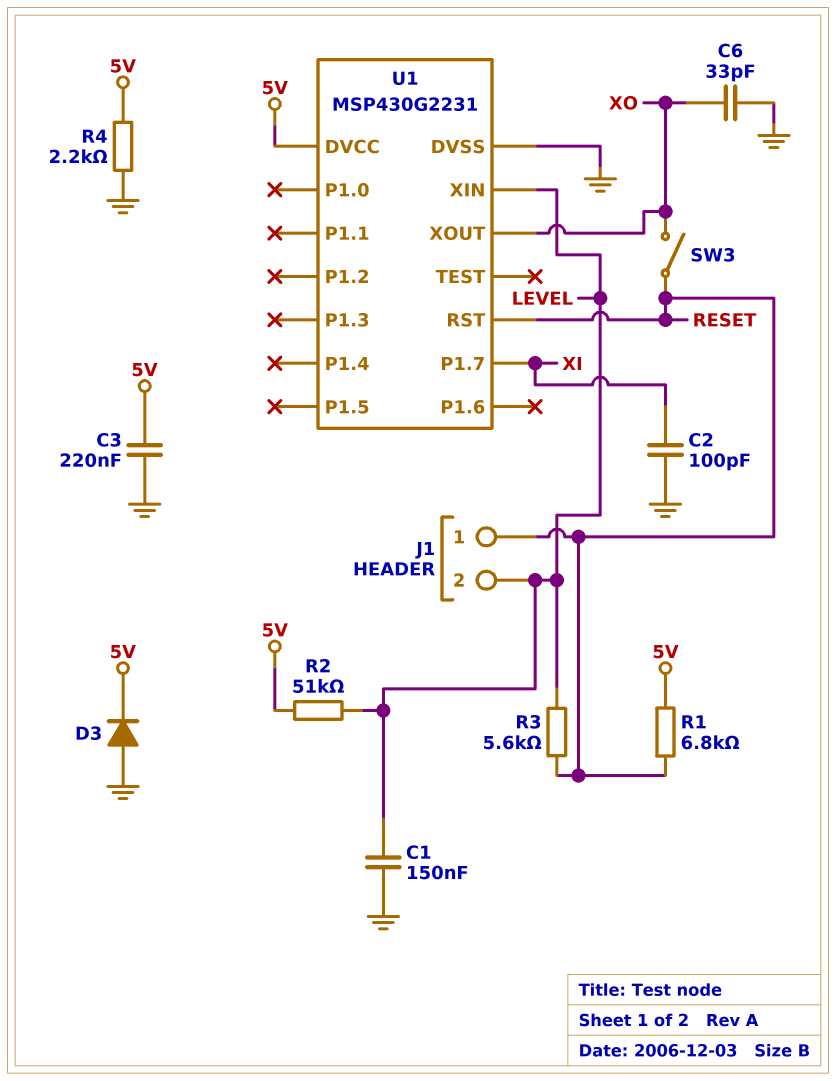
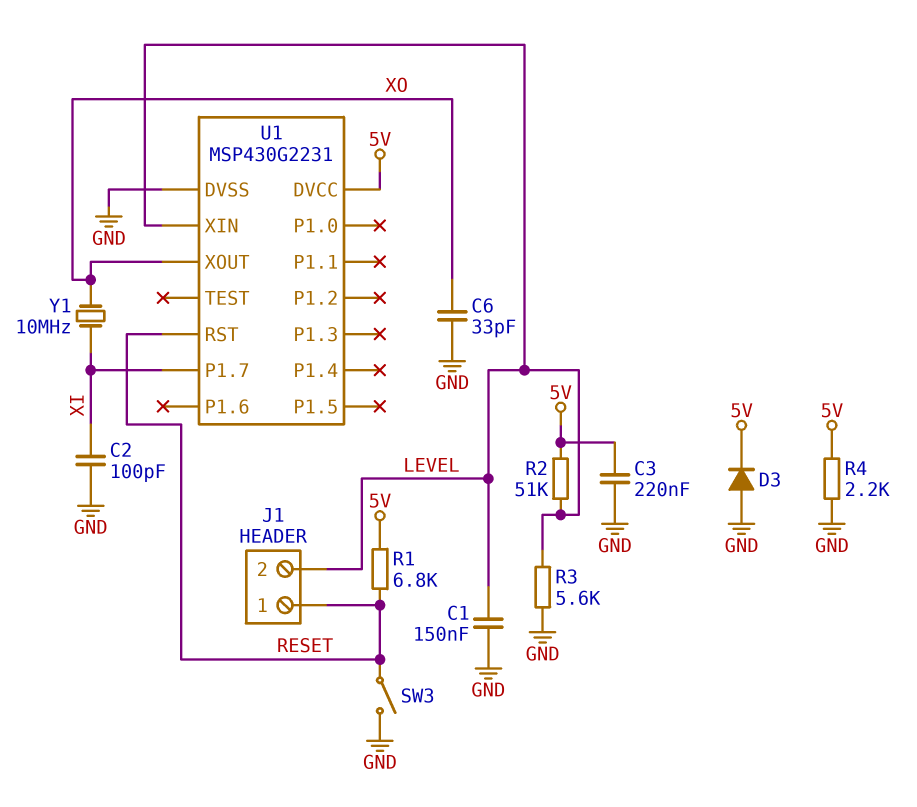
R3: 5.6k (LEVEL, RESET) -> 5.6k (GND, LEVEL)
SW3: switch (RESET, XO) -> switch (GND, RESET)
Y1: none -> 10MHz (XI, XO)

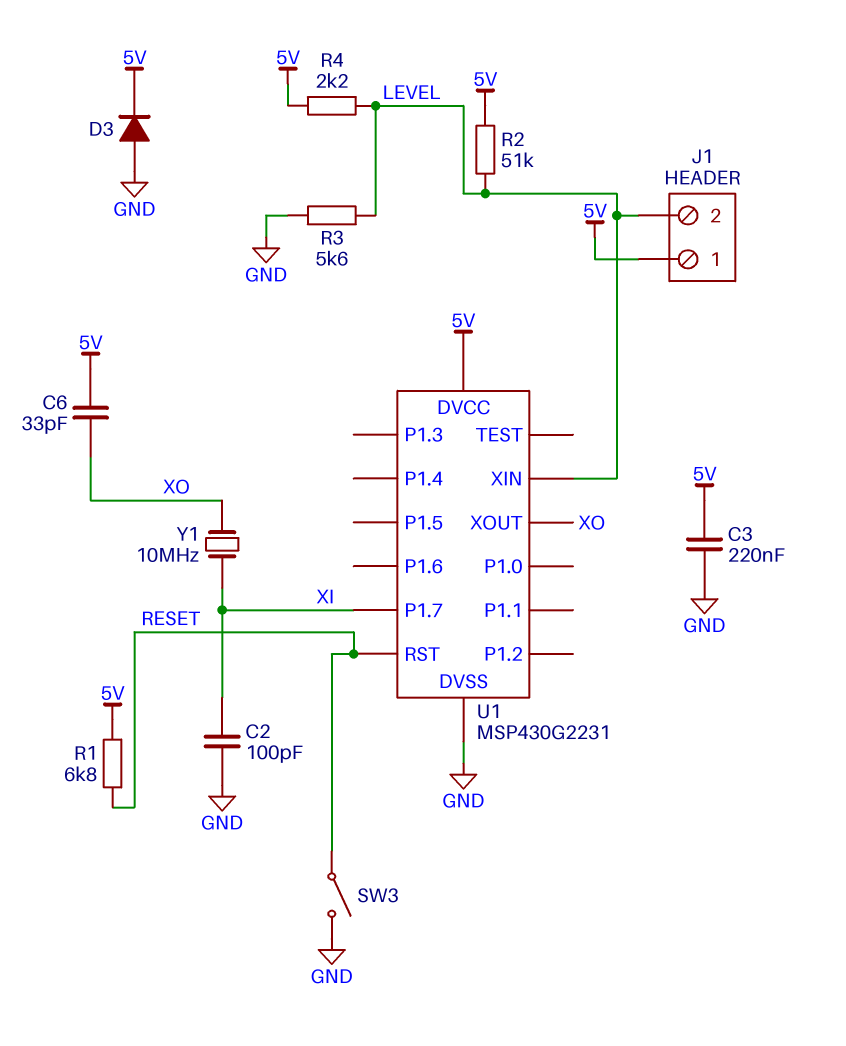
C1: 150nF (GND, LEVEL) -> none
C6: 33pF (GND, XO) -> 33pF (5V, XO)
J1 pin 1: RESET -> 5V
R4: 2.2k (5V, GND) -> 2.2k (5V, LEVEL)

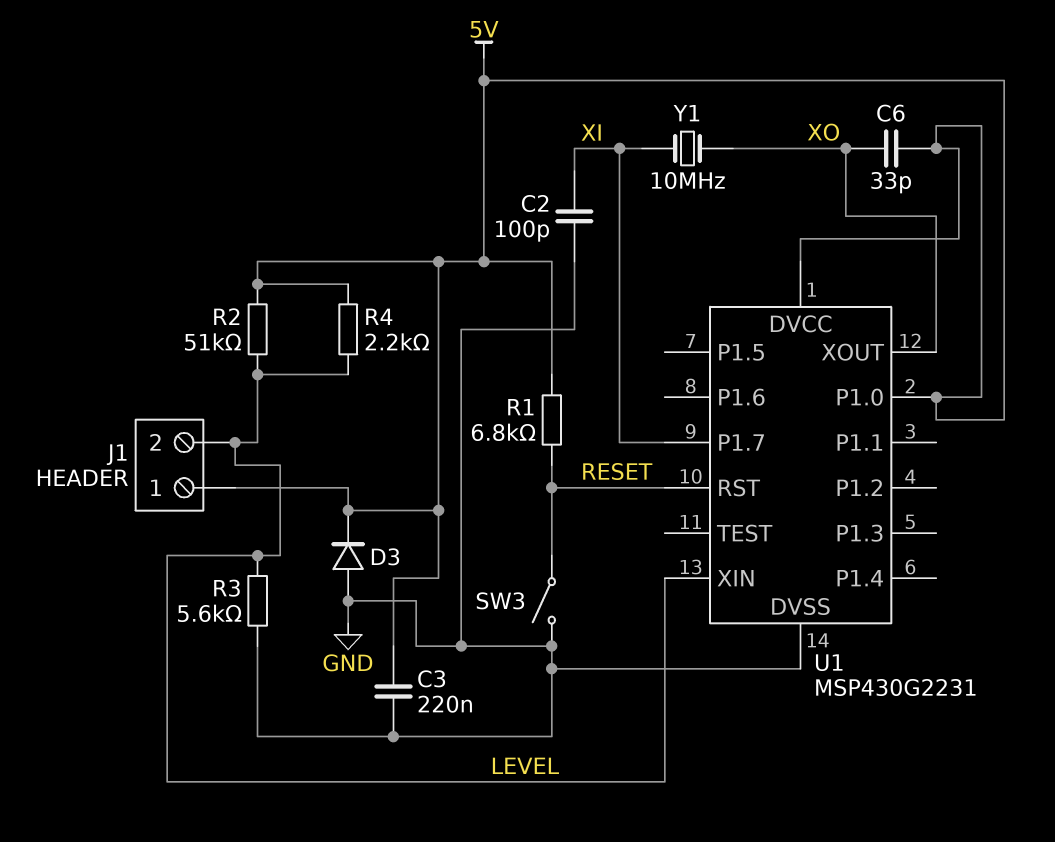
U1 pin P1.0: none -> 5V

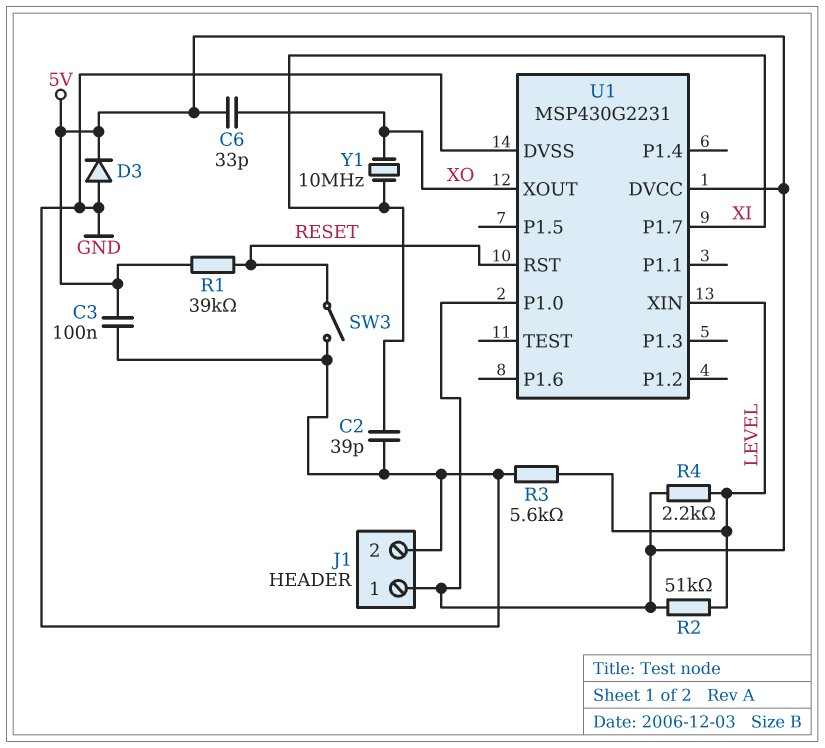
C2: 100pF (GND, XI) -> 39pF (GND, XI)
C3: 220nF (5V, GND) -> 100nF (5V, GND)
J1 pin 2: LEVEL -> GND
R1: 6.8k (5V, RESET) -> 39k (5V, RESET)

